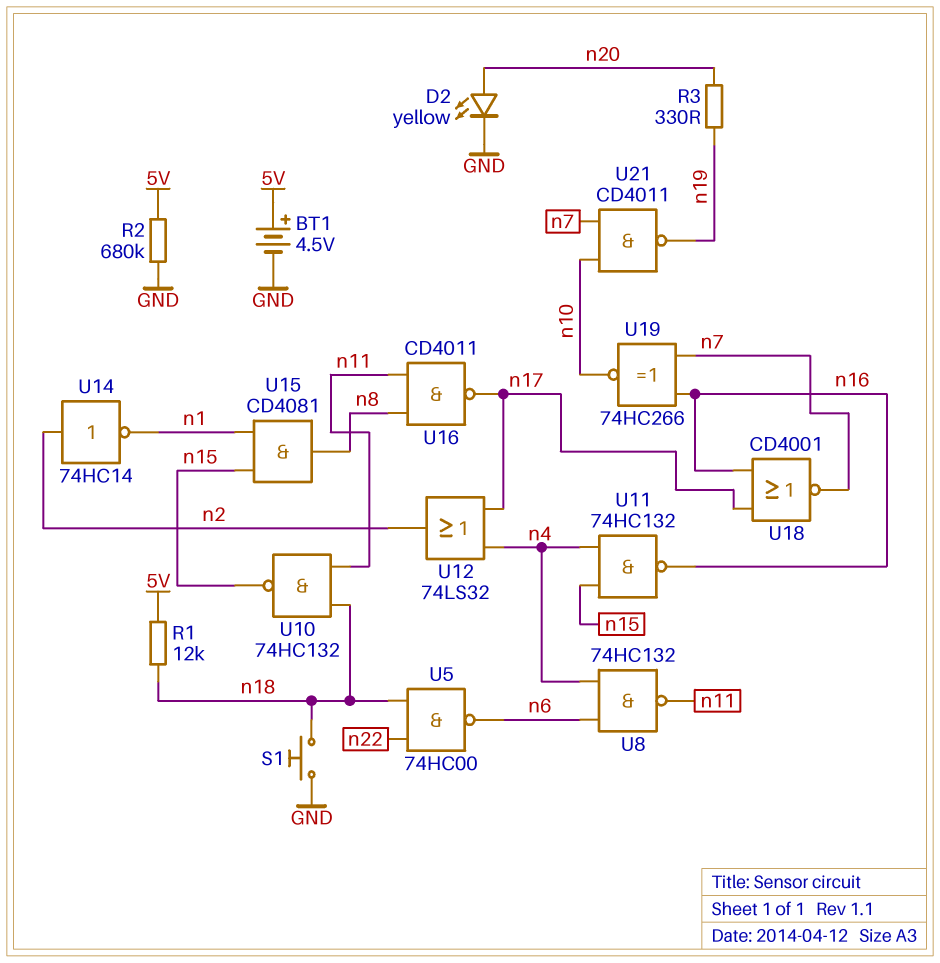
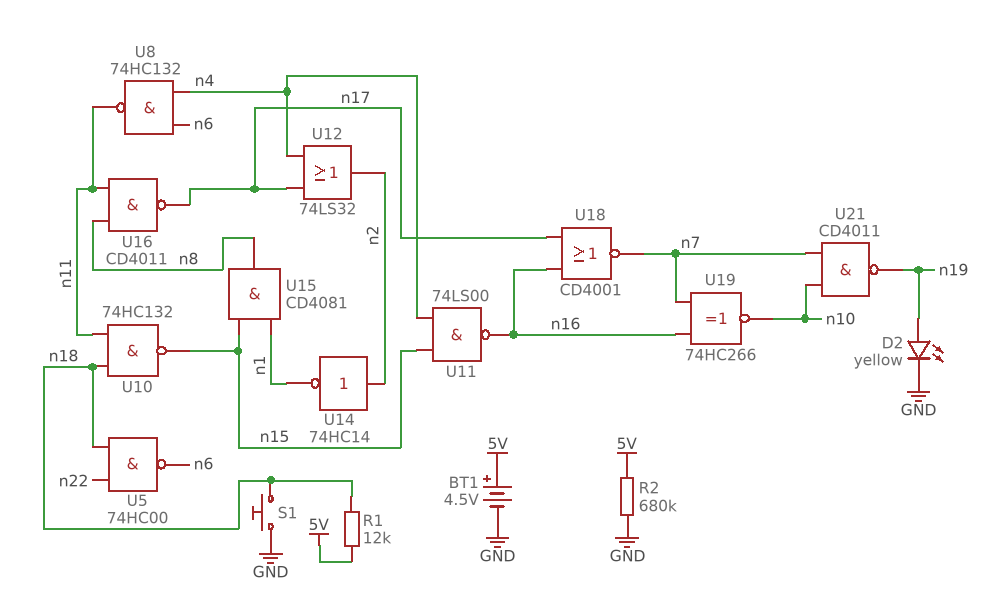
D2: LED yellow (A n20, K GND) -> LED yellow (A n19, K GND)
R3: 330 (n19, n20) -> none
U11: NAND 74HC132 (in n4, in n15, out n16) -> NAND 74LS00 (in n4, in n15, out n16)

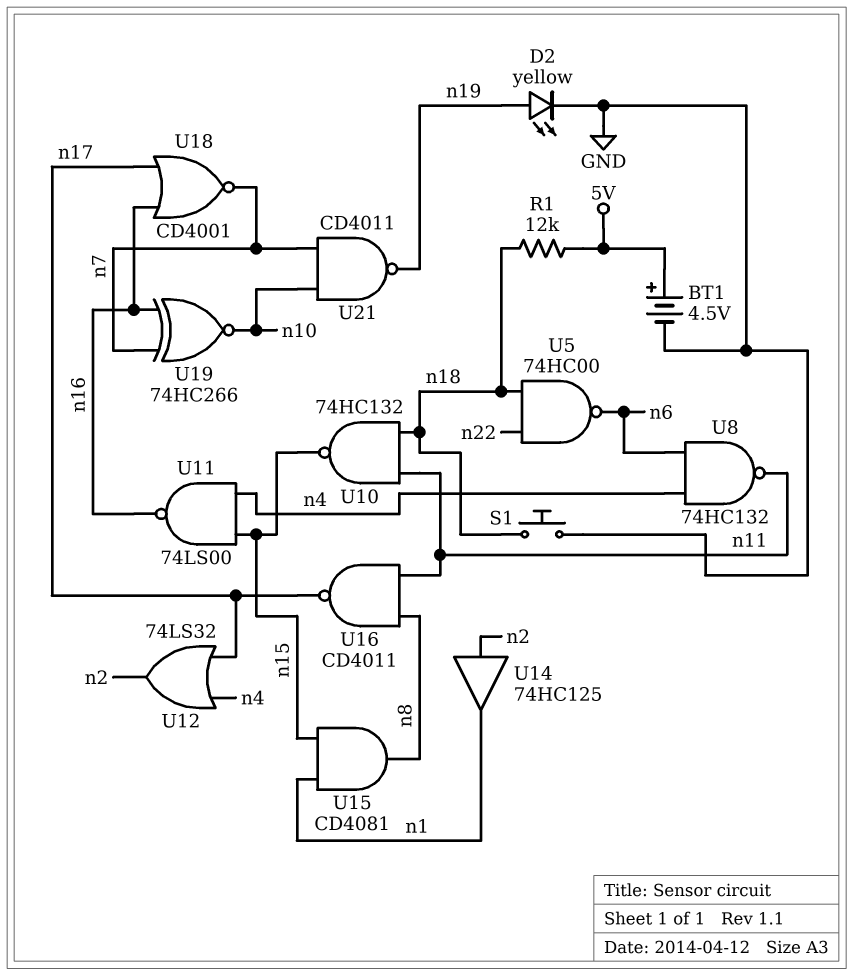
R2: 680k (5V, GND) -> none
U14: NOT 74HC14 (in n2, out n1) -> buffer 74HC125 (in n2, out n1)

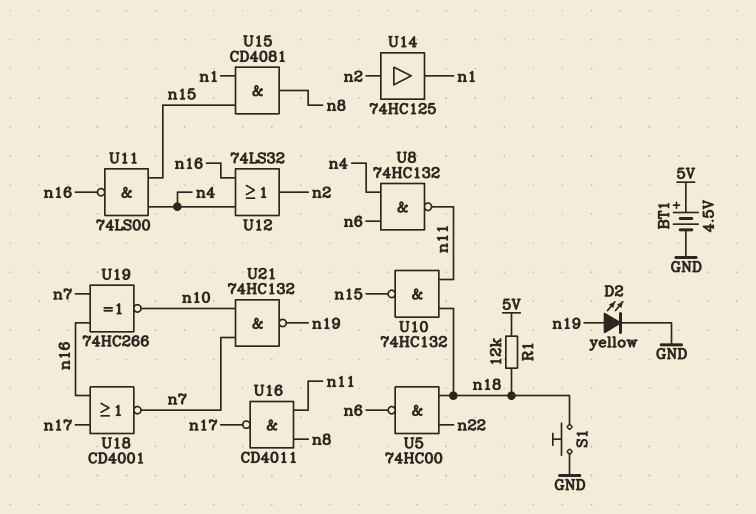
U12: OR 74LS32 (in n4, in n17, out n2) -> OR 74LS32 (in n4, in n16, out n2)
U21: NAND CD4011 (in n7, in n10, out n19) -> NAND 74HC132 (in n7, in n10, out n19)

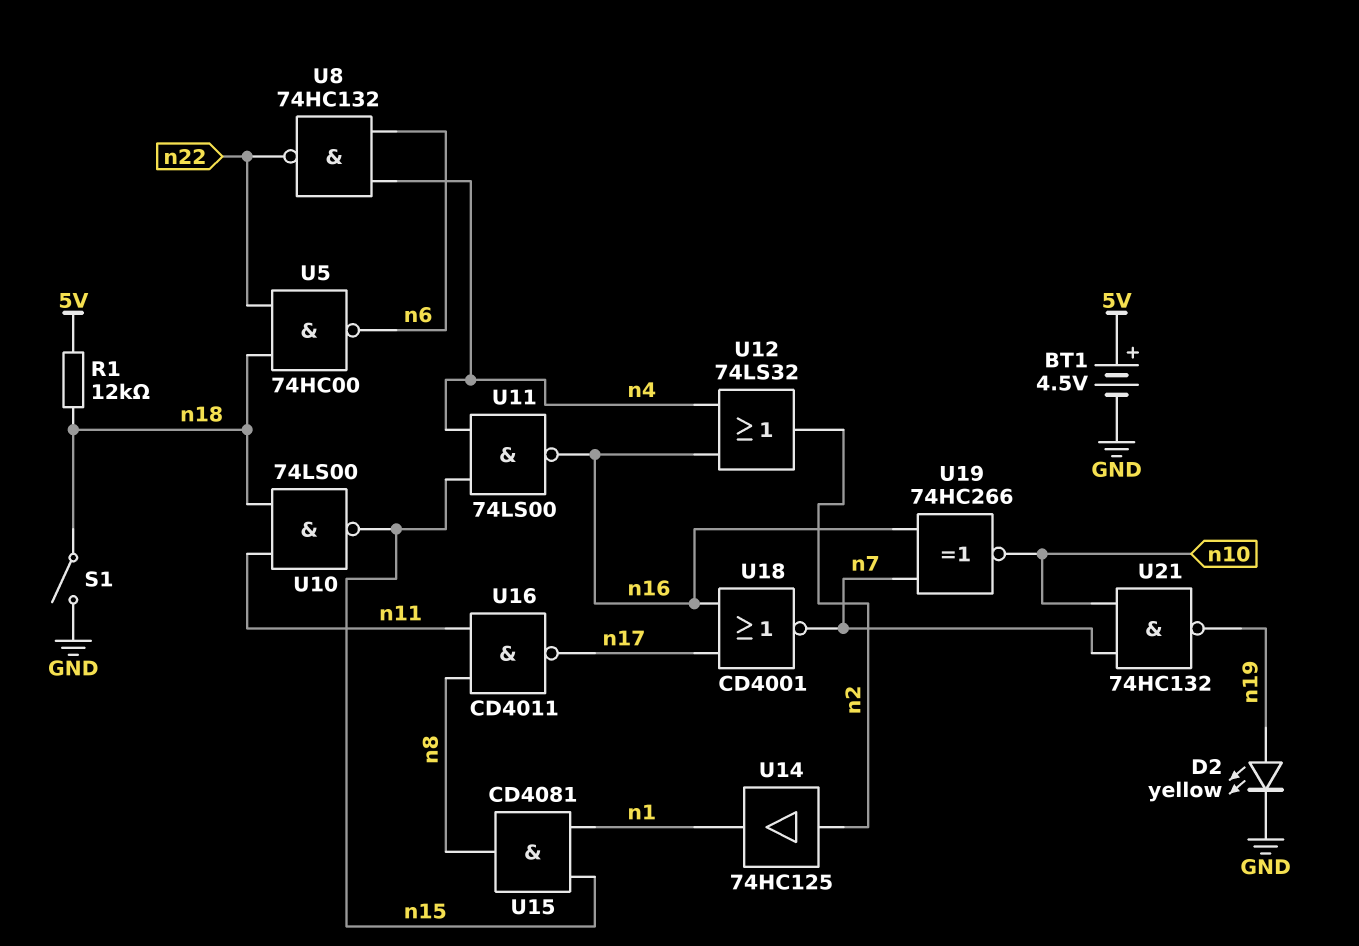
S1: button (GND, n18) -> switch (GND, n18)
U8: NAND 74HC132 (in n4, in n6, out n11) -> NAND 74HC132 (in n4, in n6, out n22)
U10: NAND 74HC132 (in n11, in n18, out n15) -> NAND 74LS00 (in n11, in n18, out n15)

